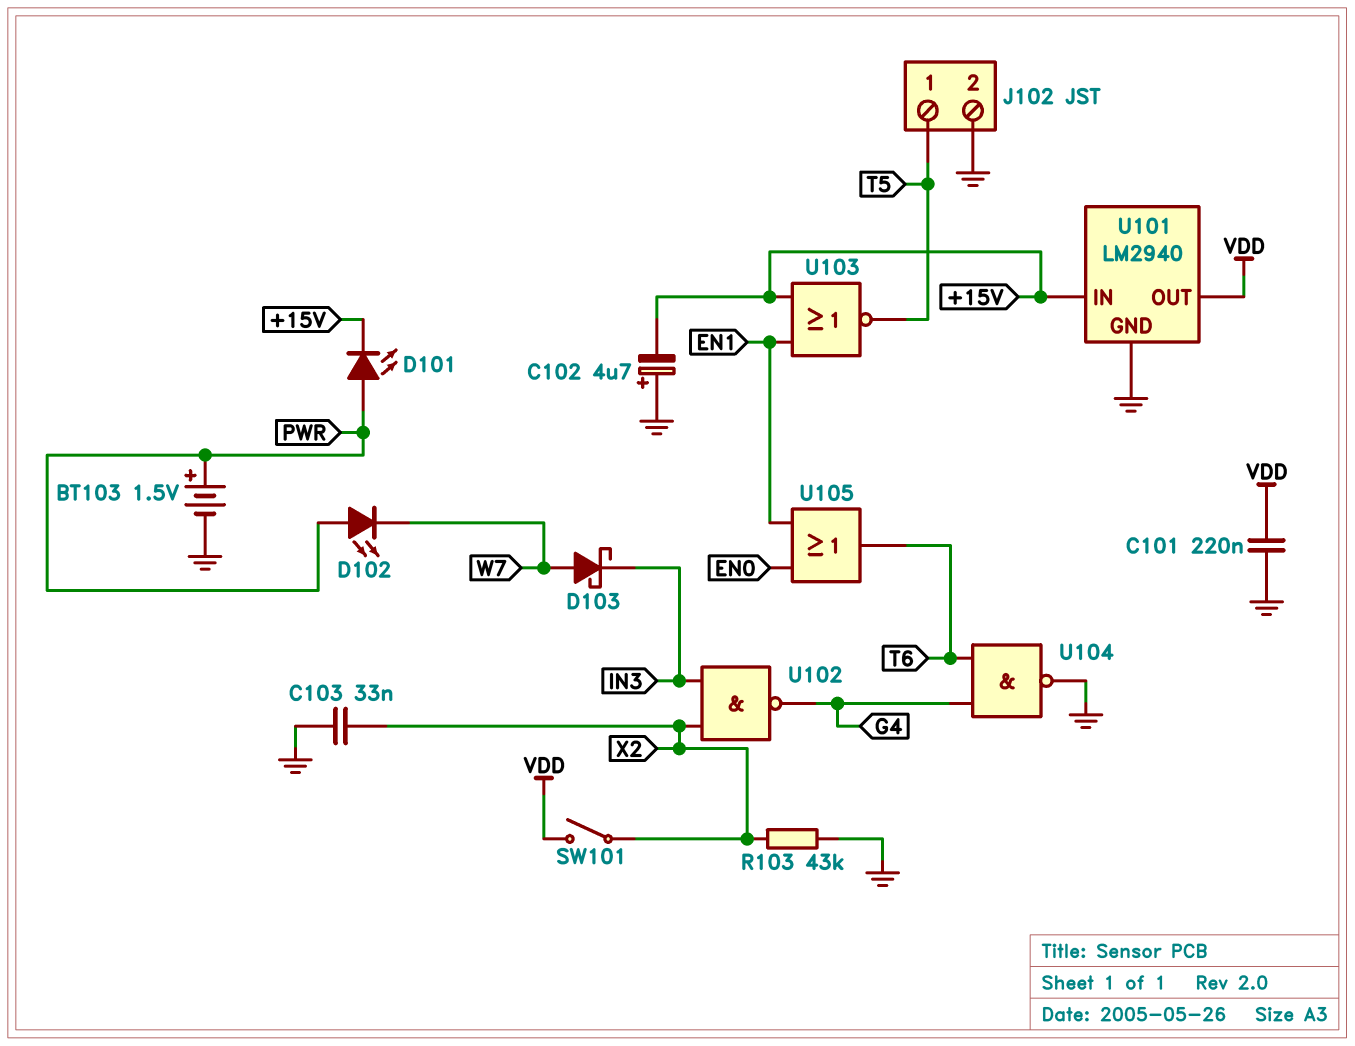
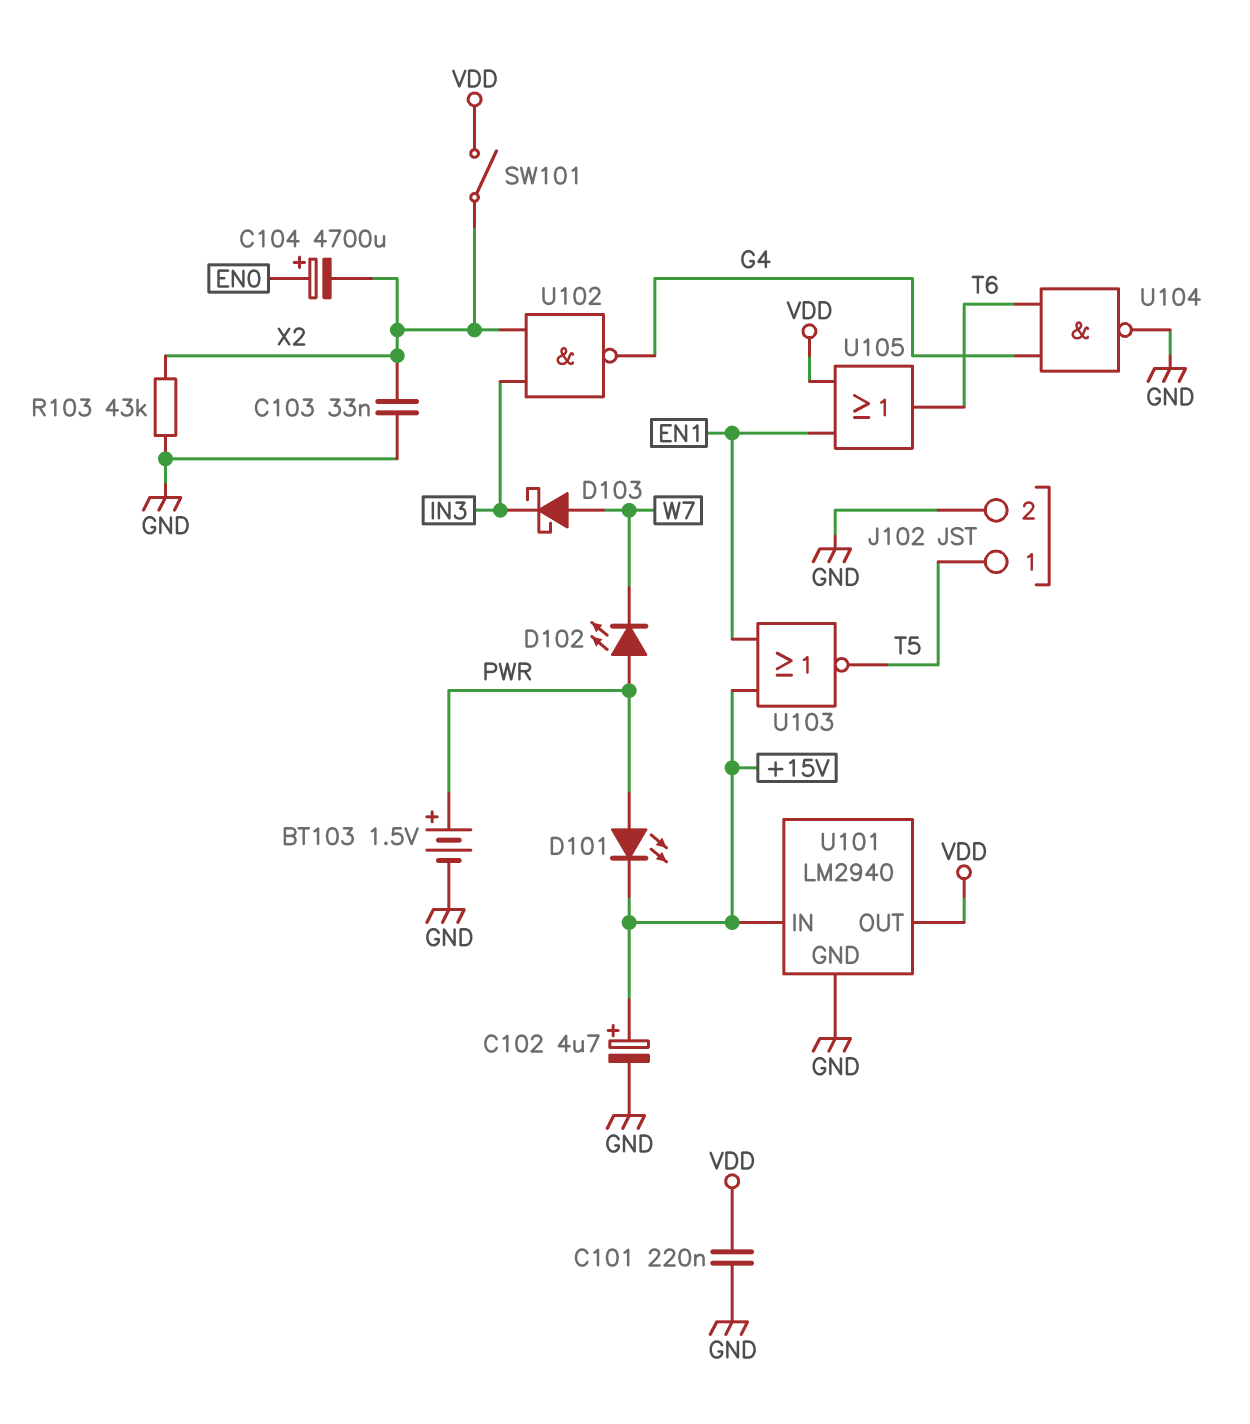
C102: 4.7uF (plus GND, minus +15V) -> 4.7uF (plus +15V, minus GND)
C104: none -> 4700uF (plus EN0, minus X2)
U105: OR (in EN0, in EN1, out T6) -> OR (in EN1, in VDD, out T6)

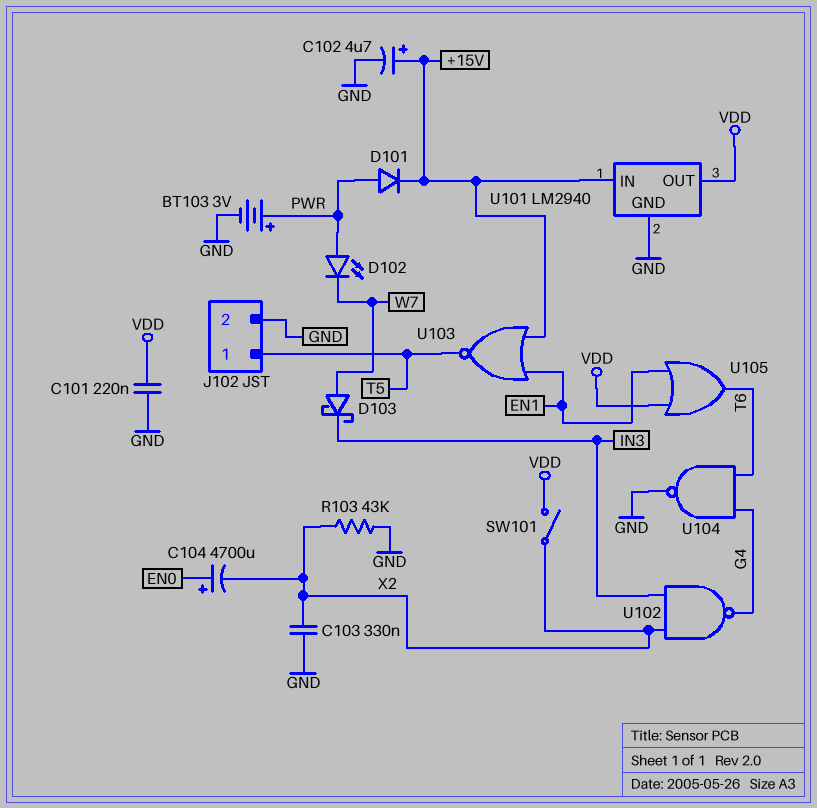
BT103: 1.5V (plus PWR, minus GND) -> 3V (plus PWR, minus GND)
C103: 33nF (GND, X2) -> 330nF (GND, X2)
D101: LED (A PWR, K +15V) -> diode (A PWR, K +15V)

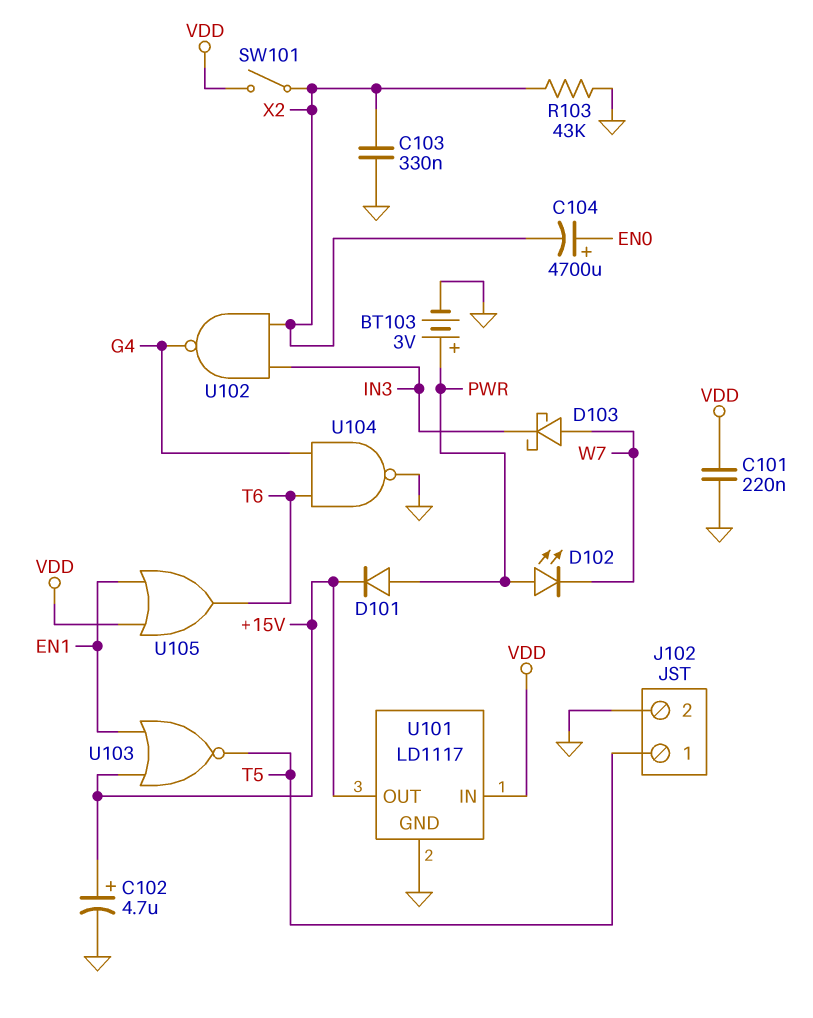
U101: LM2940 -> LD1117
U101 pin IN: +15V -> VDD
U101 pin OUT: VDD -> +15V

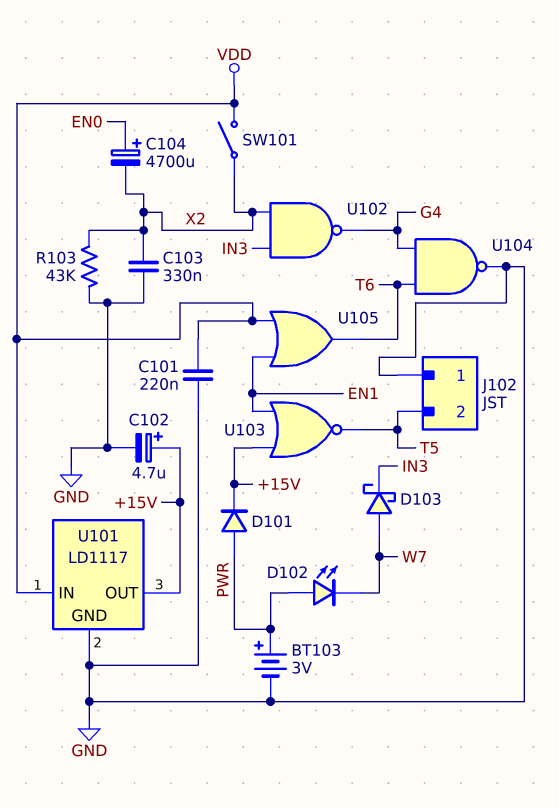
J102 pin 1: T5 -> GND
J102 pin 2: GND -> T5

